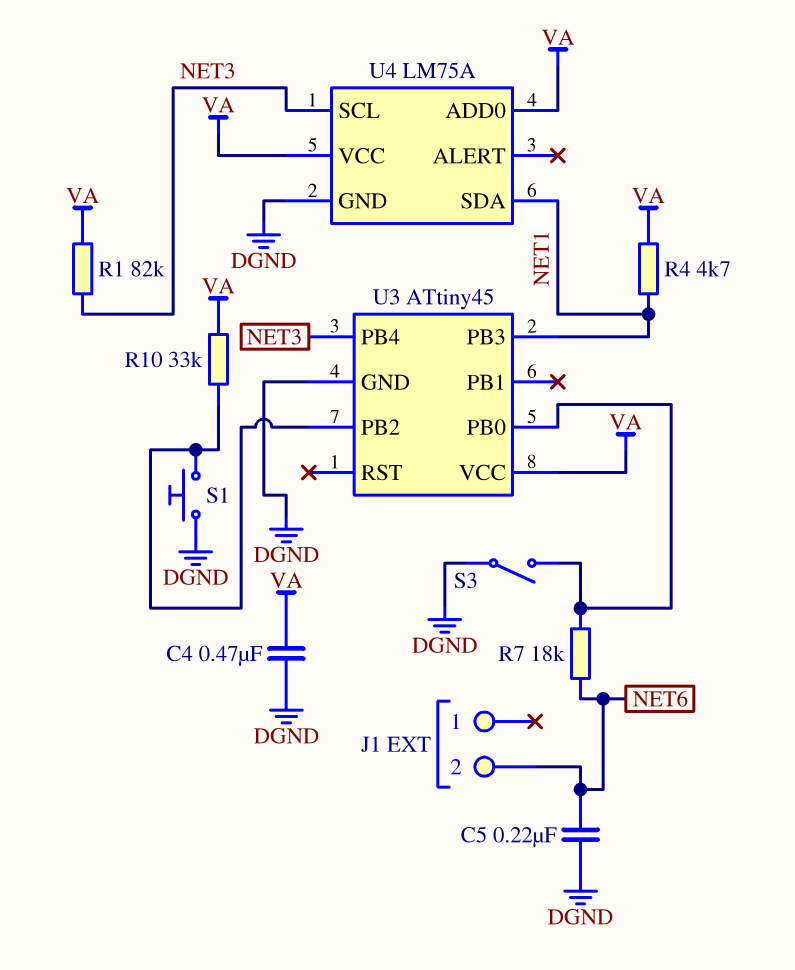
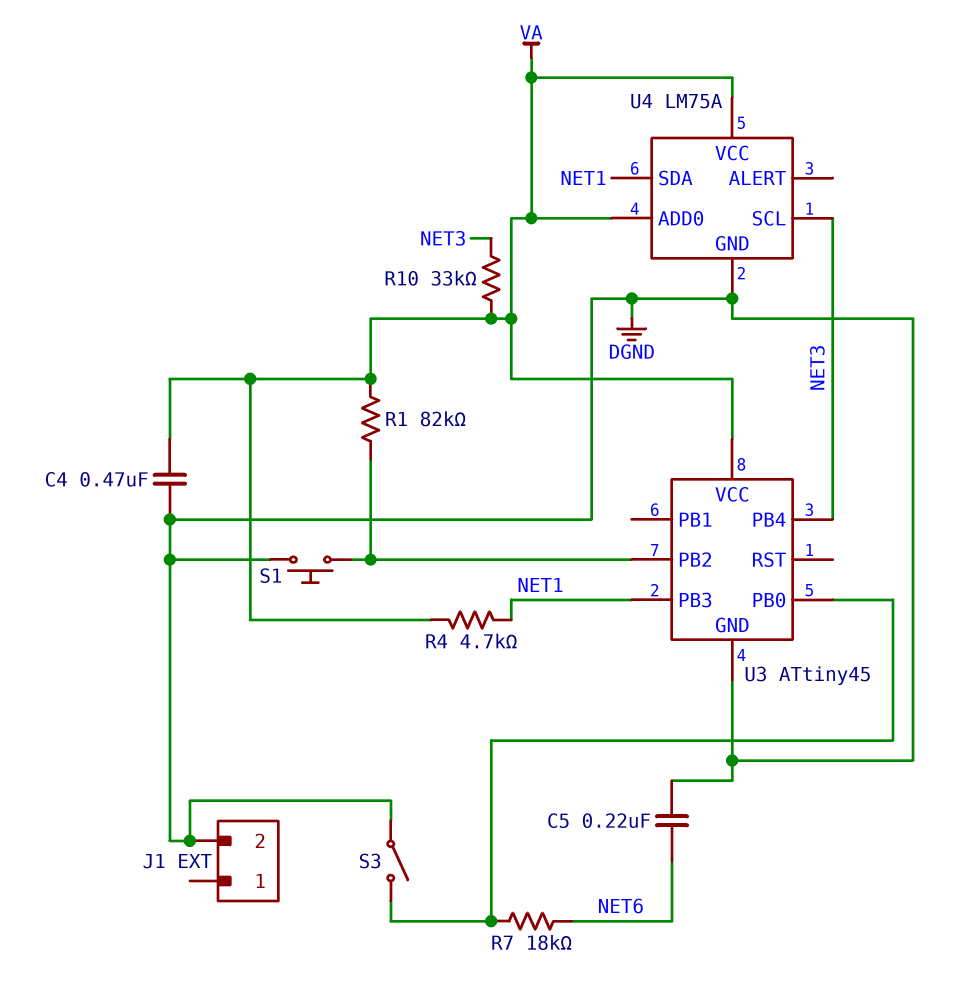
J1 pin 2: NET6 -> DGND
R1: 82k (NET3, VA) -> 82k (U3/PB2, VA)
R10: 33k (U3/PB2, VA) -> 33k (NET3, VA)

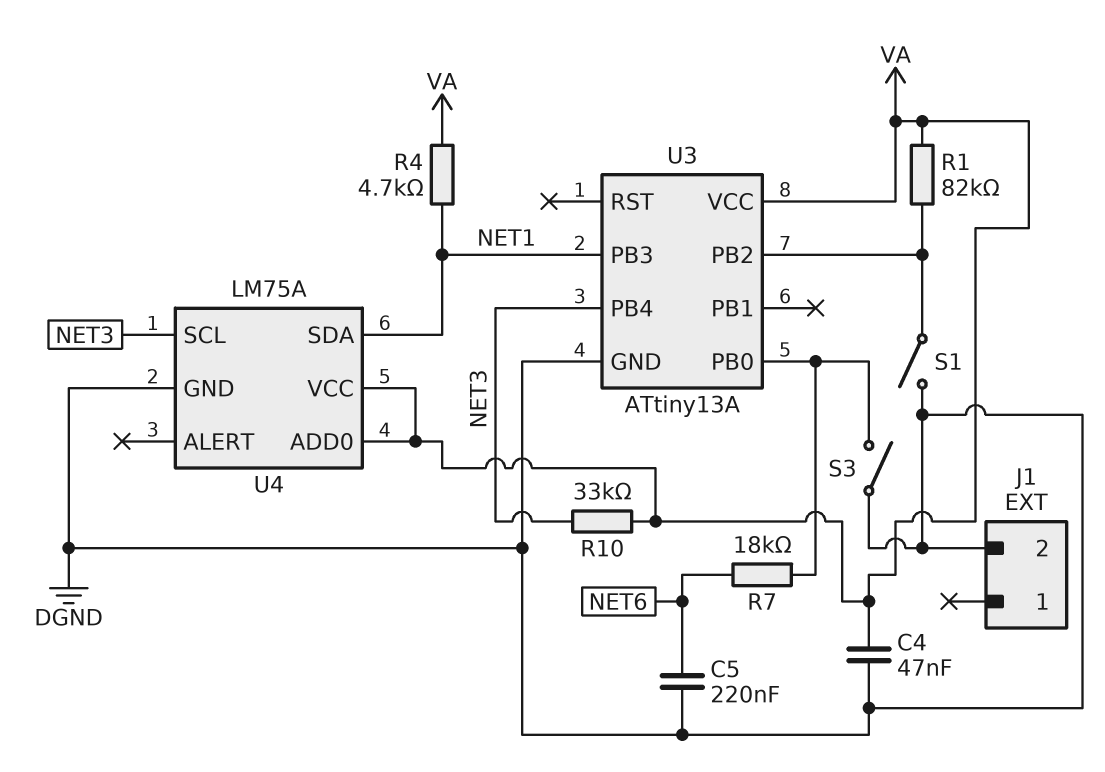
C4: 470nF (DGND, VA) -> 47nF (DGND, VA)
S1: button (DGND, U3/PB2) -> switch (DGND, U3/PB2)
U3: ATtiny45 -> ATtiny13A

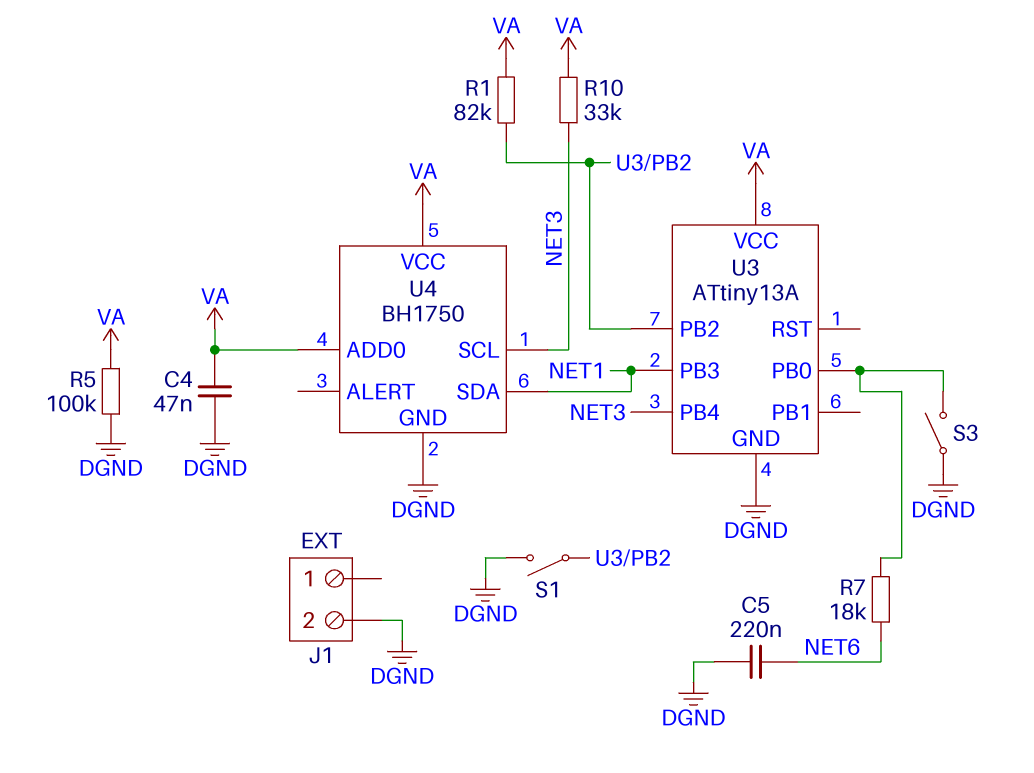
R4: 4.7k (NET1, VA) -> none
R5: none -> 100k (DGND, VA)
U4: LM75A -> BH1750

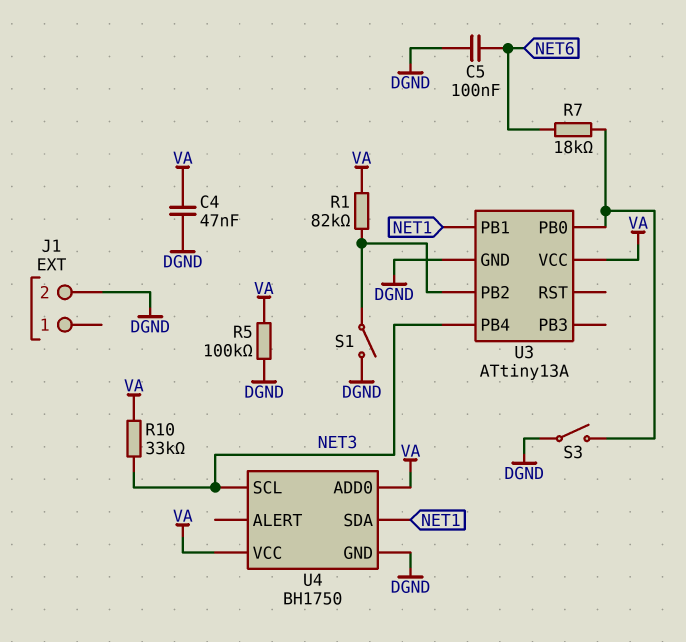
C5: 220nF (DGND, NET6) -> 100nF (DGND, NET6)
U3 pin PB1: none -> NET1
U3 pin PB3: NET1 -> none

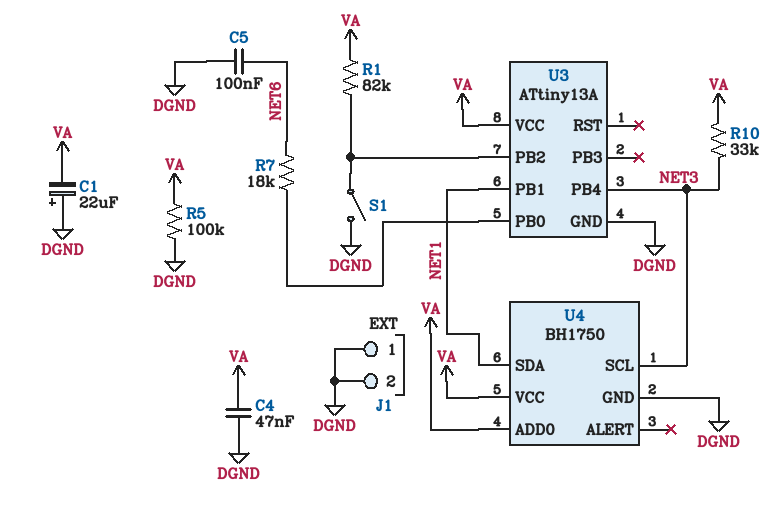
C1: none -> 22uF (plus DGND, minus VA)
J1 pin 1: none -> DGND
S3: switch (DGND, U3/PB0) -> none

